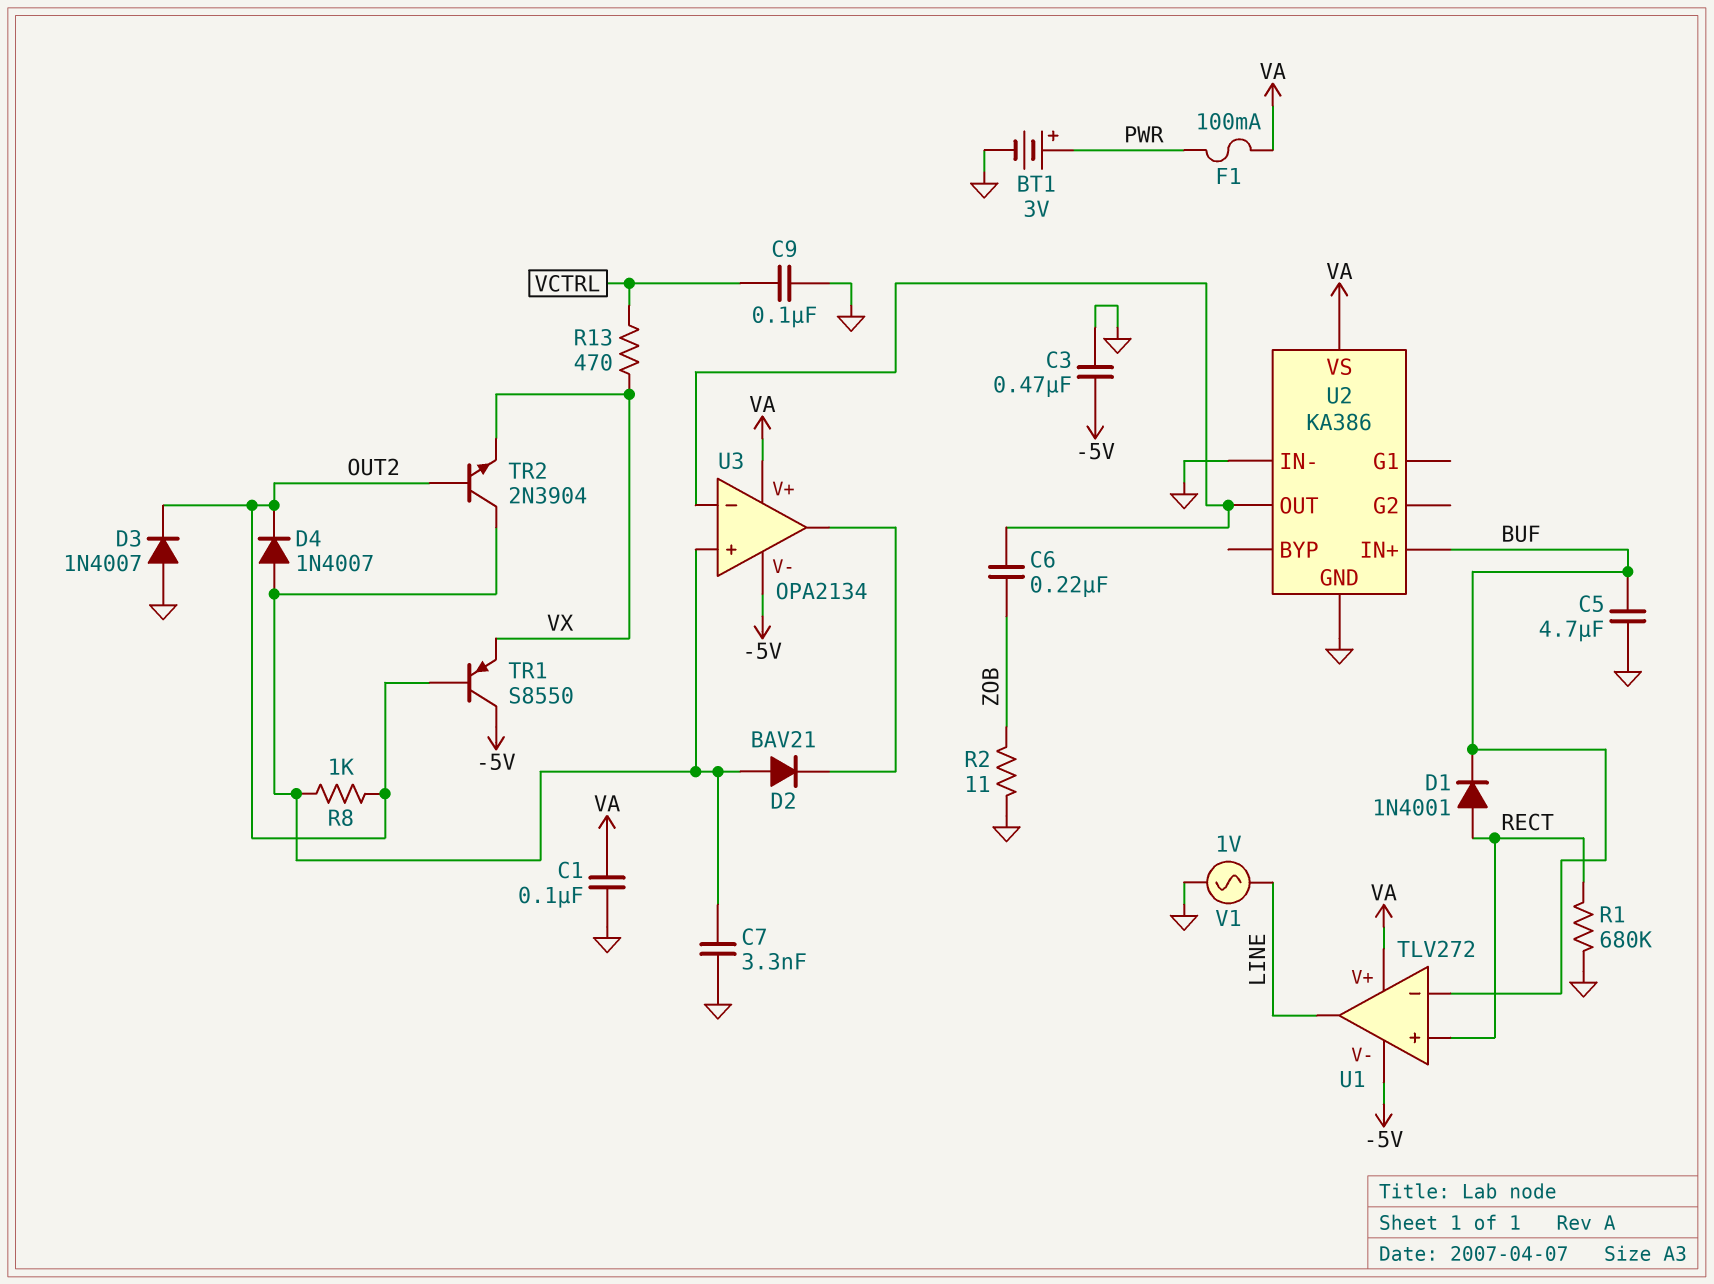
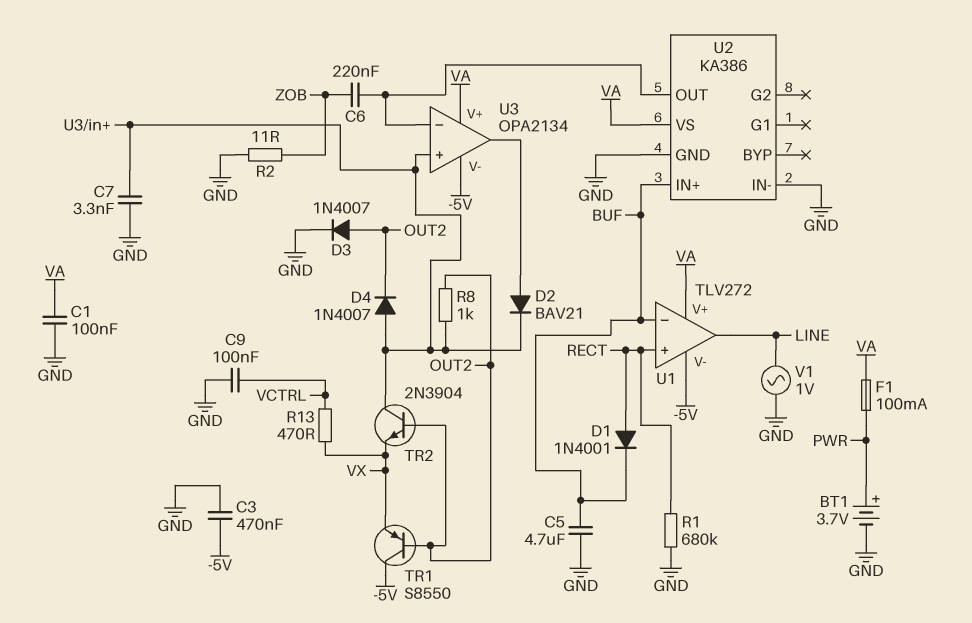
BT1: 3V (plus PWR, minus GND) -> 3.7V (plus PWR, minus GND)
D2: diode BAV21 (A U3/in+, K U3/out) -> diode BAV21 (A U3/out, K U3/in+)
D3: diode 1N4007 (A GND, K OUT2) -> diode 1N4007 (A OUT2, K GND)

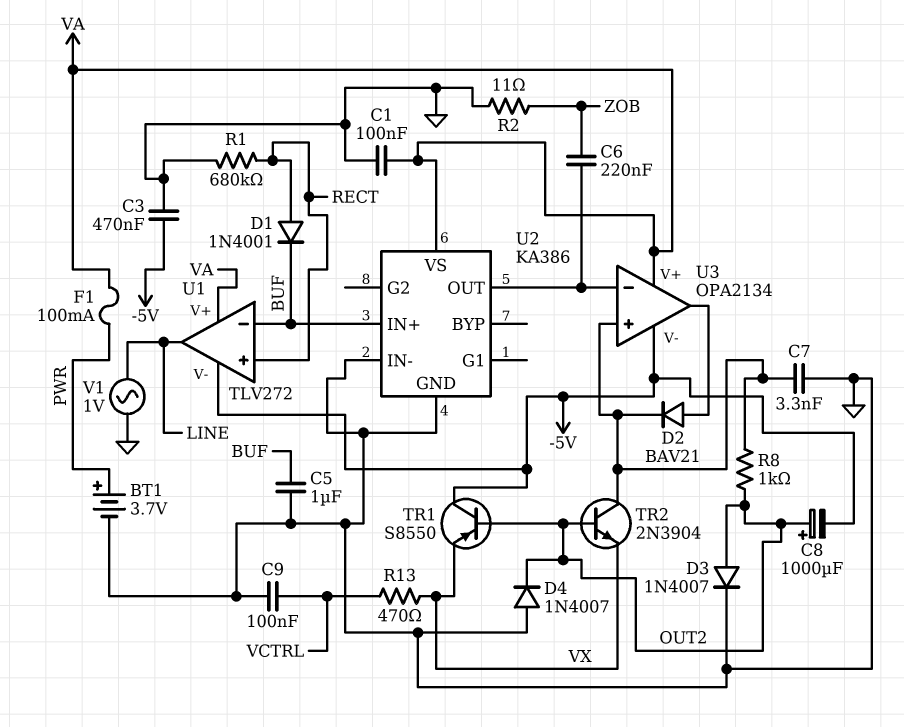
C5: 4.7uF (BUF, GND) -> 1uF (BUF, GND)
C8: none -> 1000uF (plus OUT2, minus -5V)
D4: diode 1N4007 (A U3/in+, K OUT2) -> diode 1N4007 (A GND, K OUT2)

